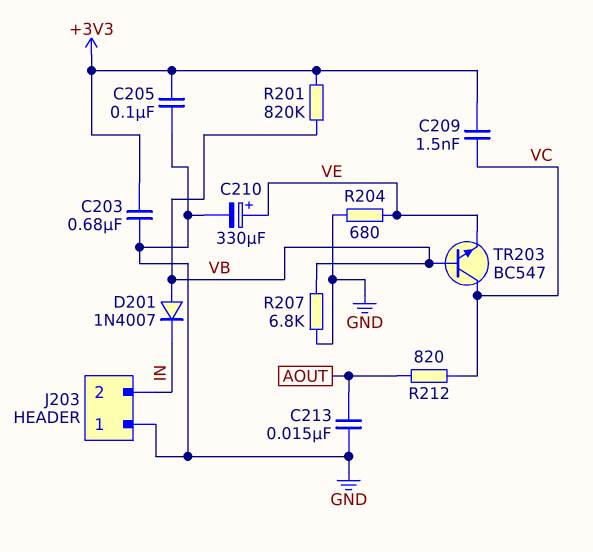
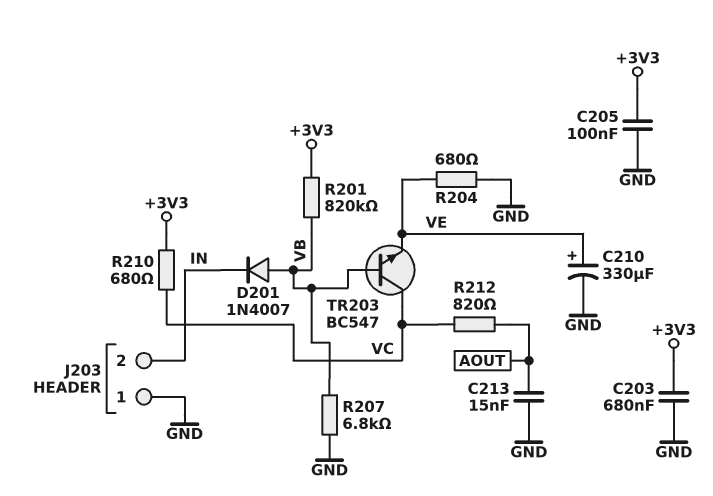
C209: 1.5nF (+3V3, VC) -> none
R210: none -> 680 (+3V3, VC)

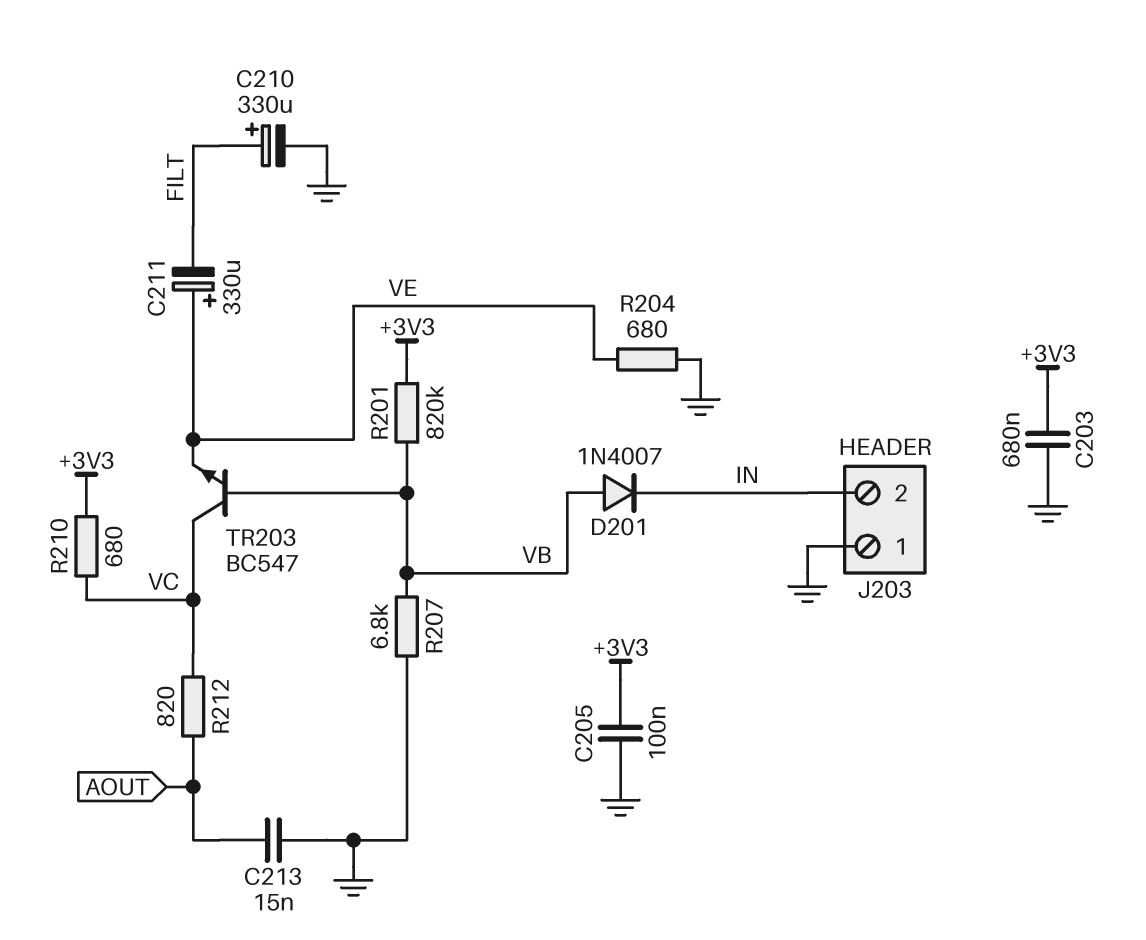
C210: 330uF (plus VE, minus GND) -> 330uF (plus FILT, minus GND)
C211: none -> 330uF (plus VE, minus FILT)

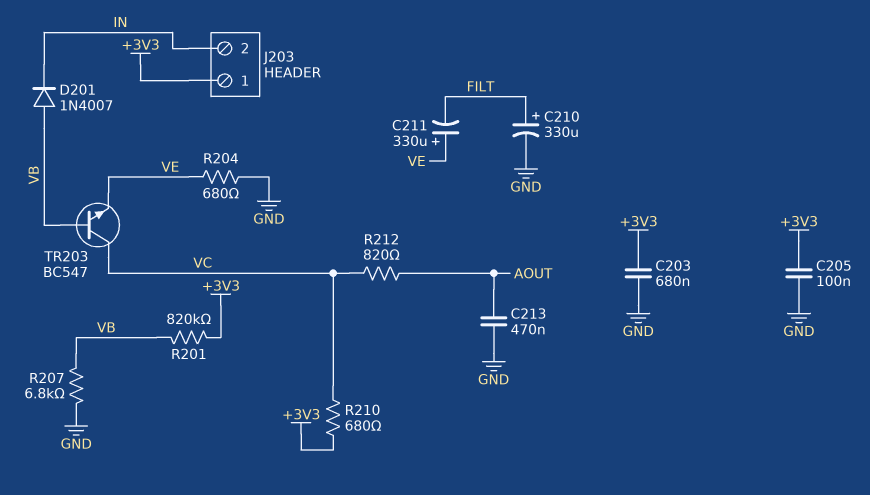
C213: 15nF (AOUT, GND) -> 470nF (AOUT, GND)
J203 pin 1: GND -> +3V3

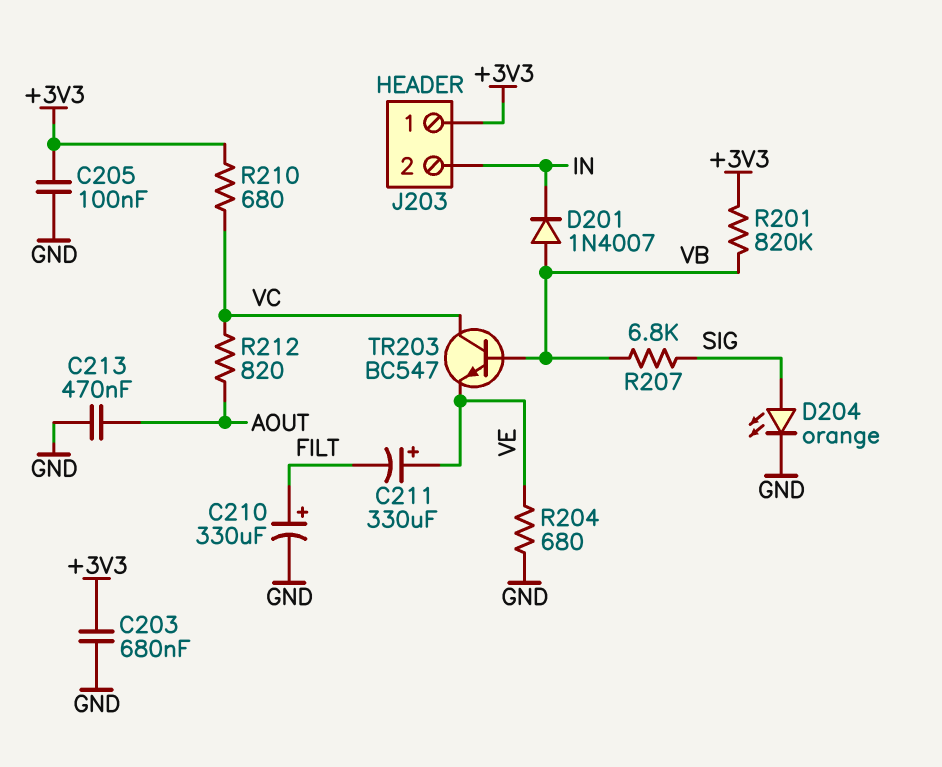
D204: none -> LED orange (A SIG, K GND)
R207: 6.8k (GND, VB) -> 6.8k (SIG, VB)

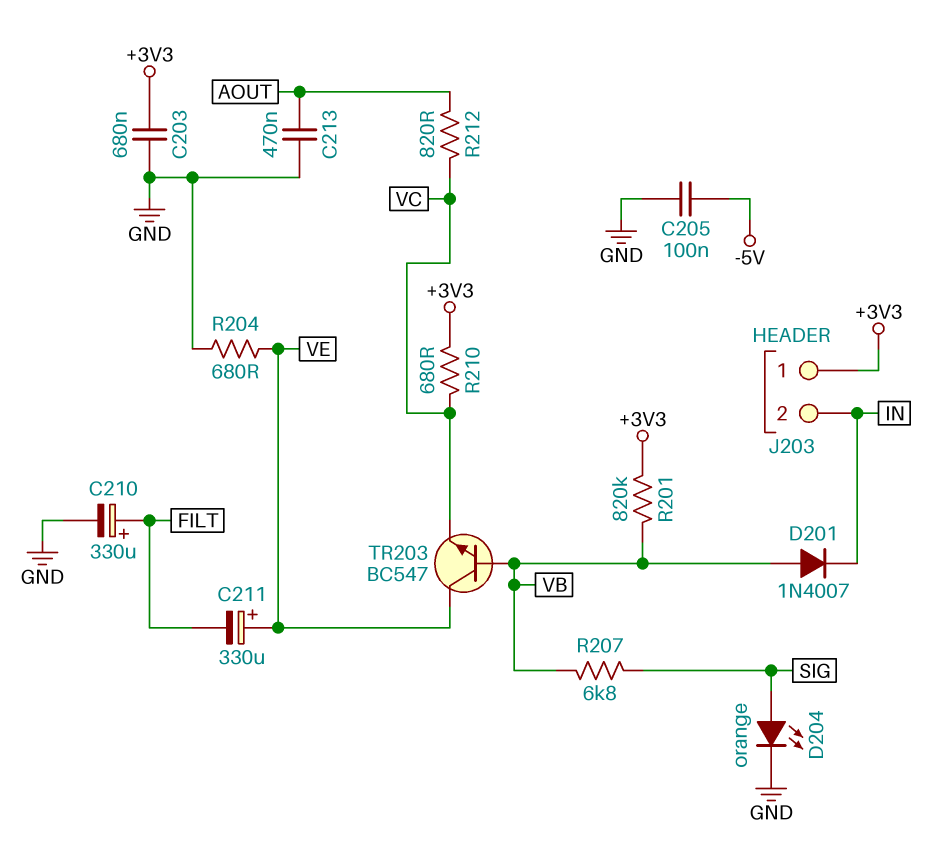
C205: 100nF (+3V3, GND) -> 100nF (-5V, GND)
TR203: NPN BC547 (B VB, C VC, E VE) -> NPN BC547 (B VB, C VE, E VC)

